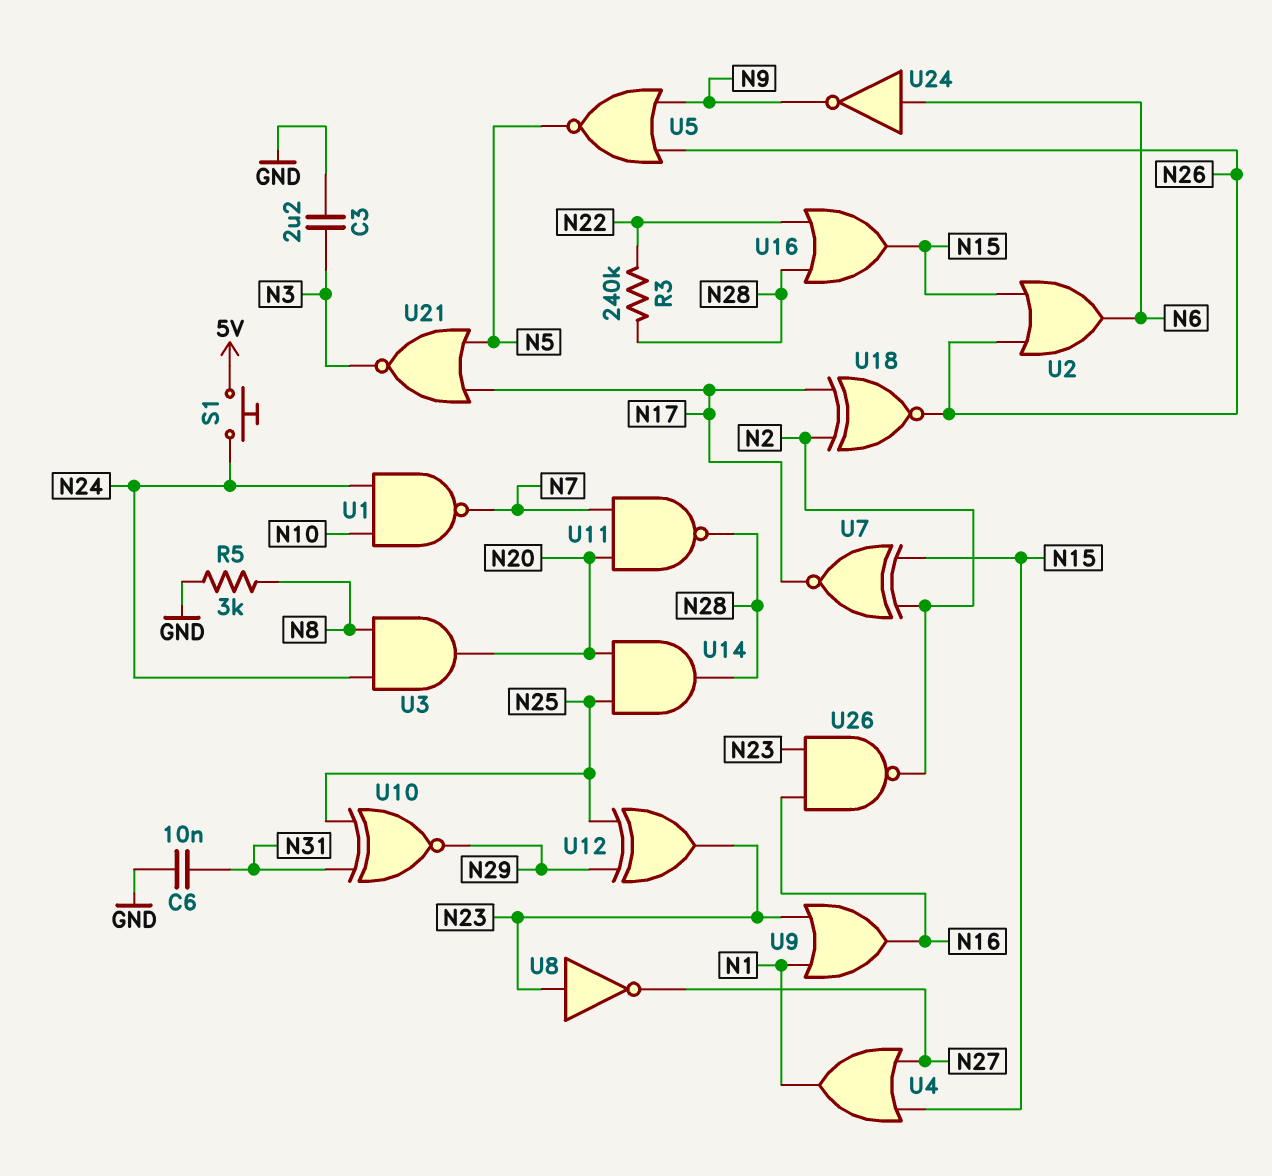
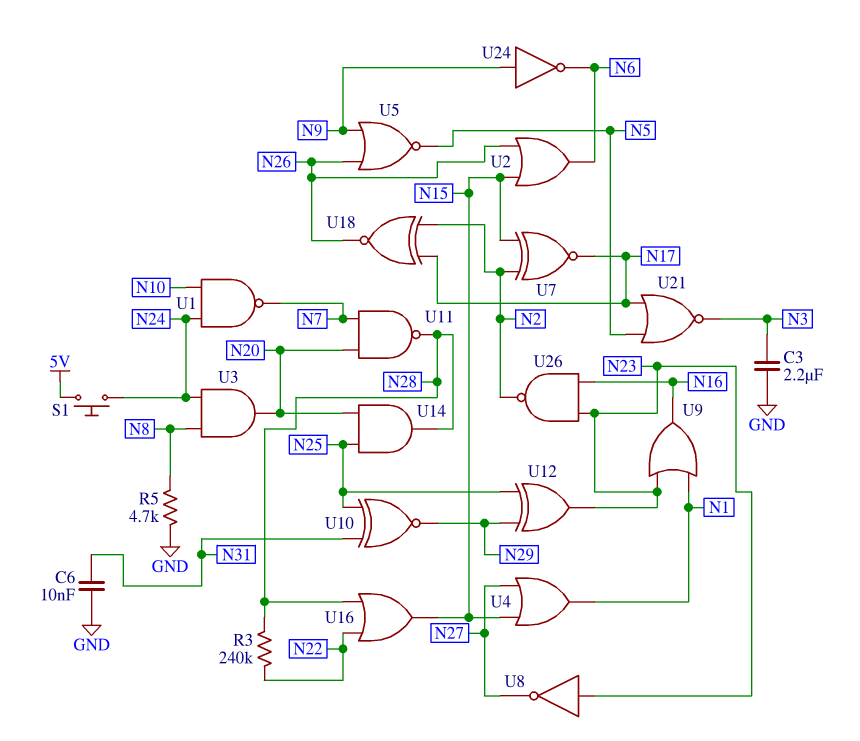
R5: 3k (GND, N8) -> 4.7k (GND, N8)
U24: NOT (in N6, out N9) -> NOT (in N9, out N6)

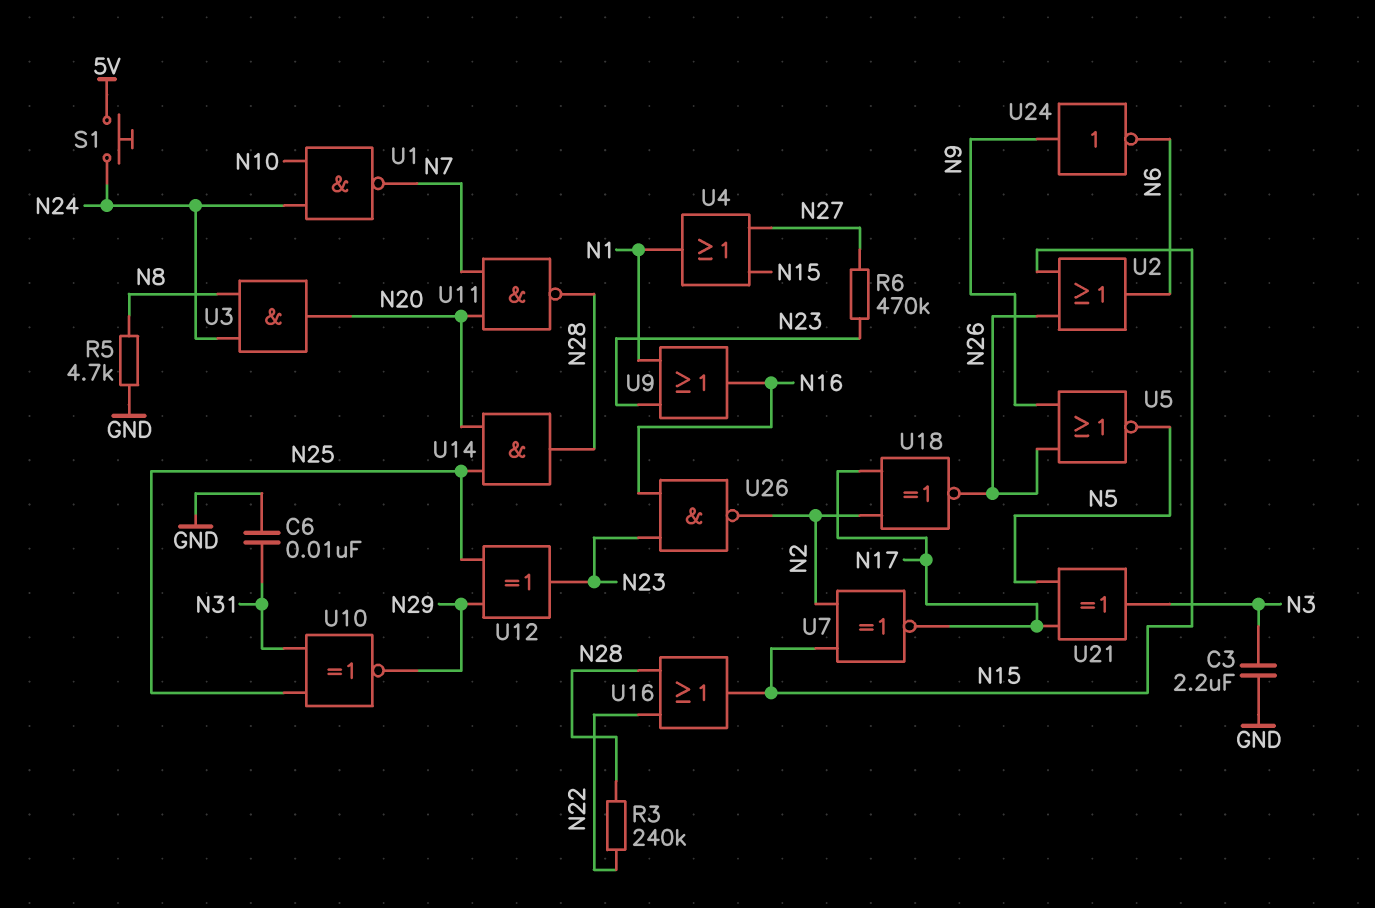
R6: none -> 470k (N23, N27)
U8: NOT (in N23, out N27) -> none
U21: NOR (in N5, in N17, out N3) -> XOR (in N5, in N17, out N3)

